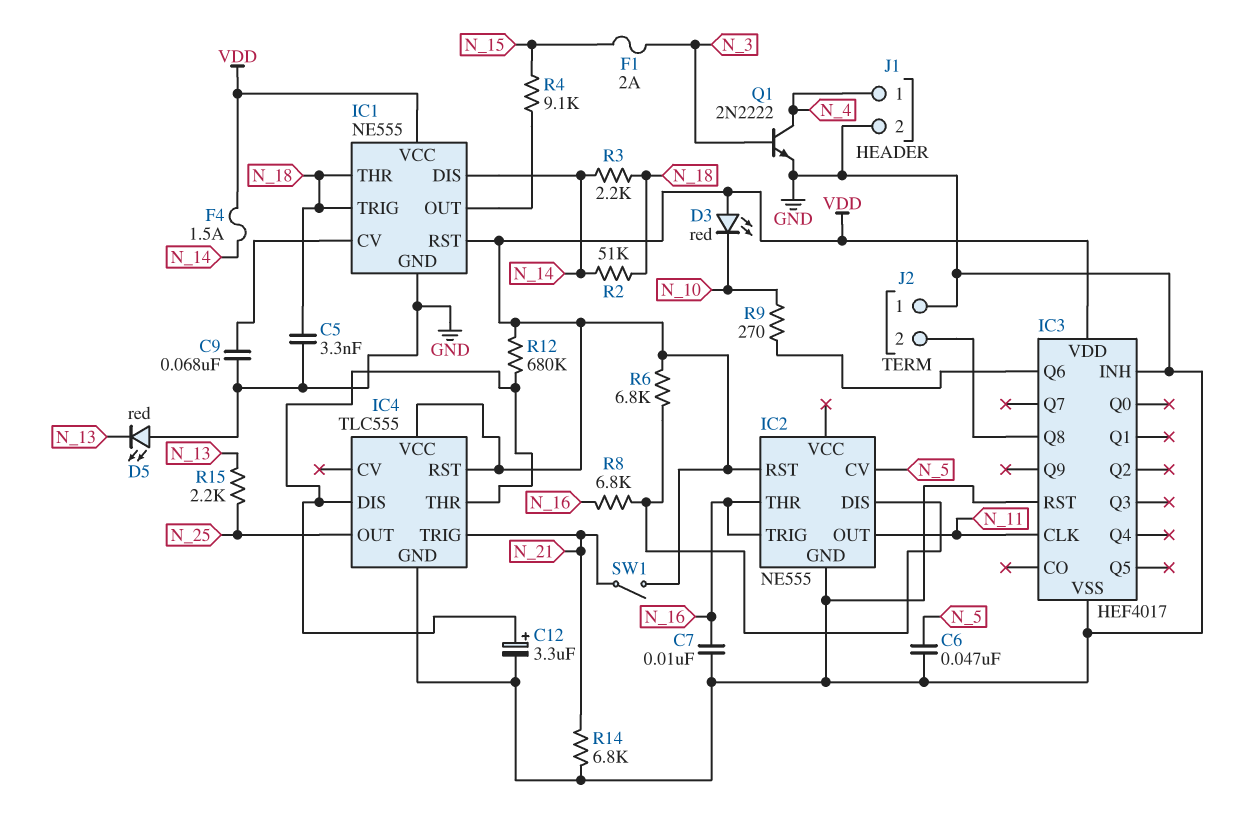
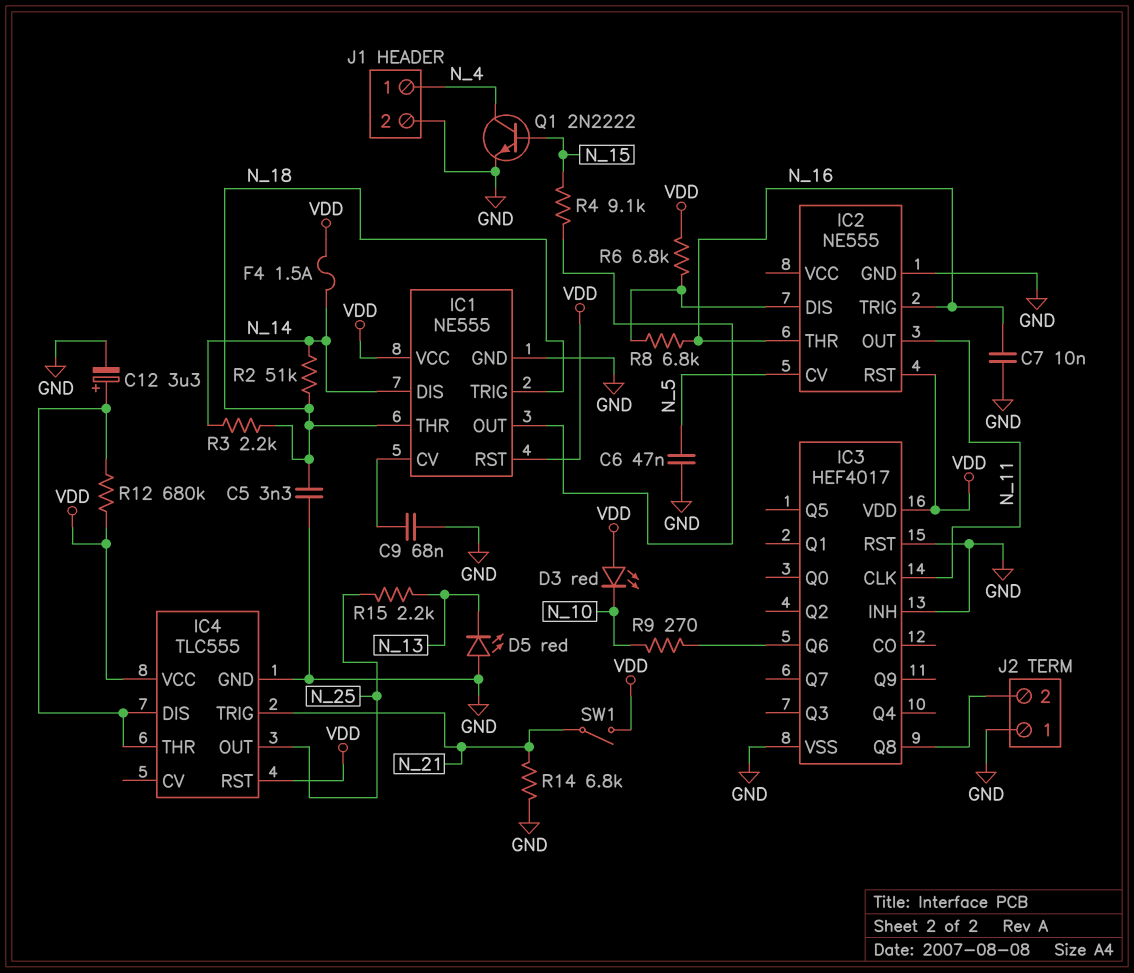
F1: 2A (N_3, N_15) -> none
Q1: NPN 2N2222 (B N_3, C N_4, E GND) -> NPN 2N2222 (B N_15, C N_4, E GND)

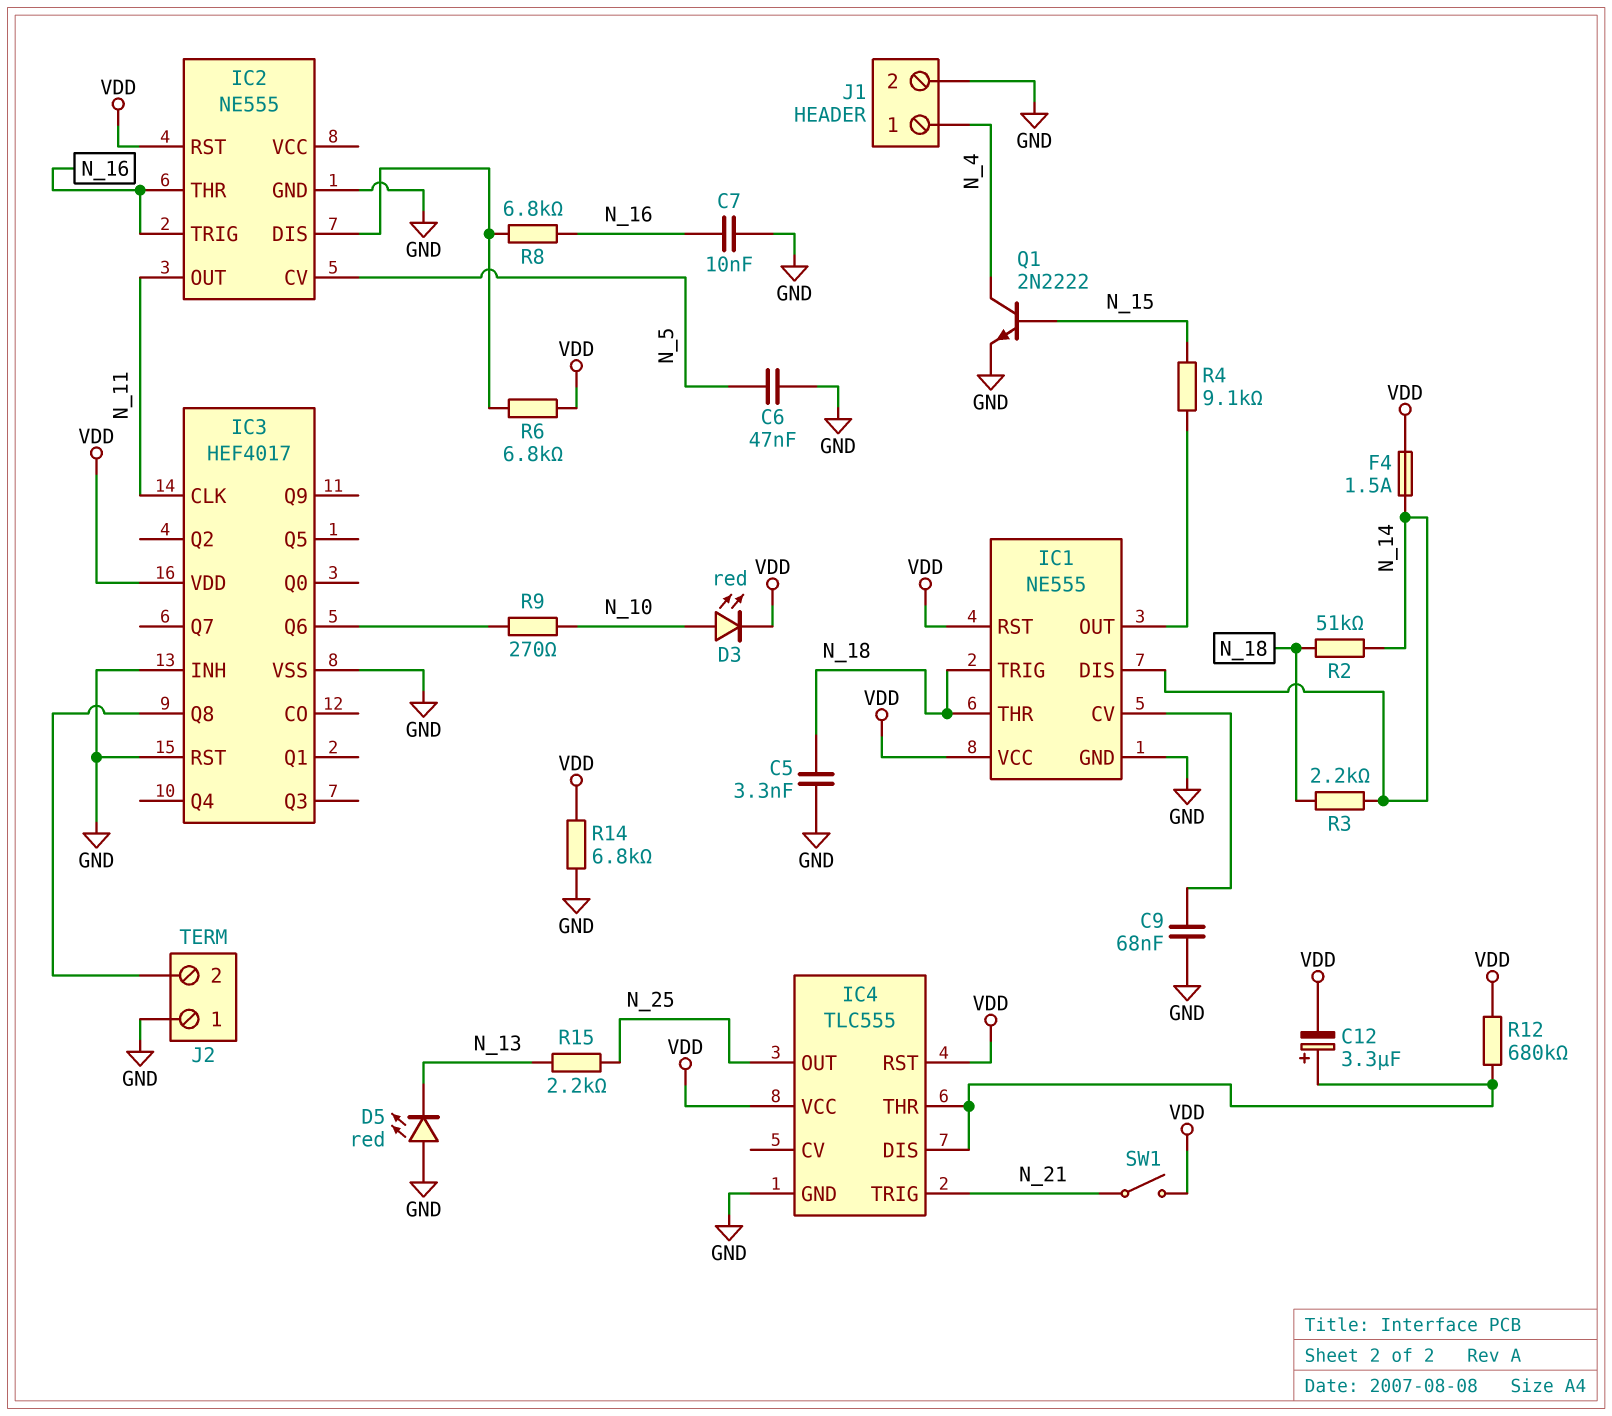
C12: 3.3uF (plus IC4/DIS, minus GND) -> 3.3uF (plus IC4/DIS, minus VDD)
D3: LED red (A VDD, K N_10) -> LED red (A N_10, K VDD)
R14: 6.8k (GND, N_21) -> 6.8k (GND, VDD)

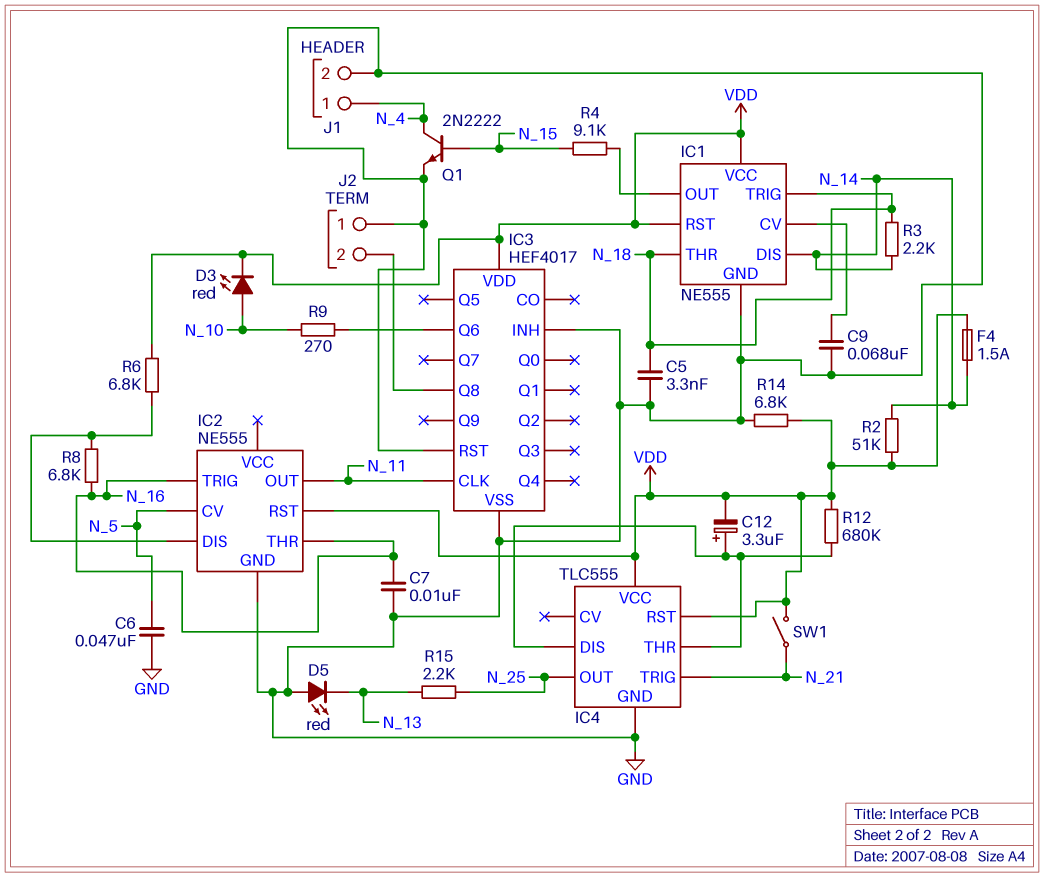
R2: 51k (N_14, N_18) -> 51k (N_14, VDD)

